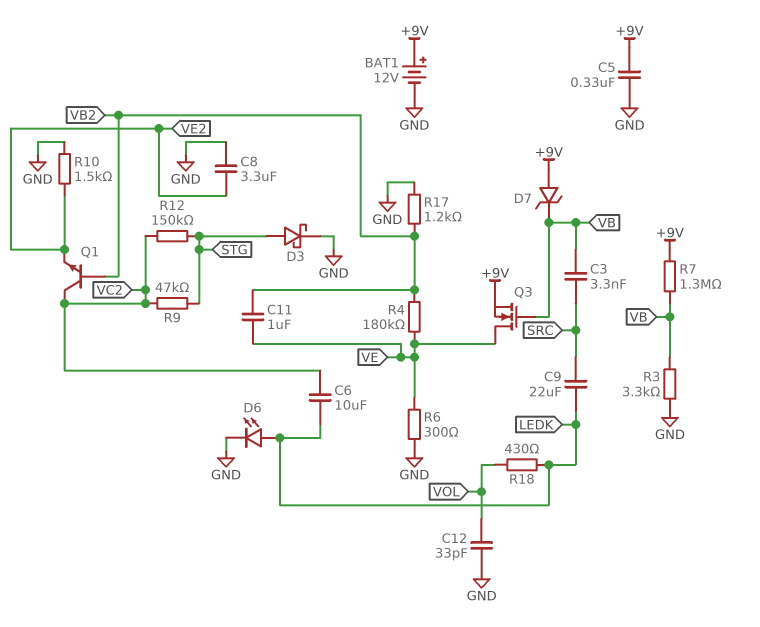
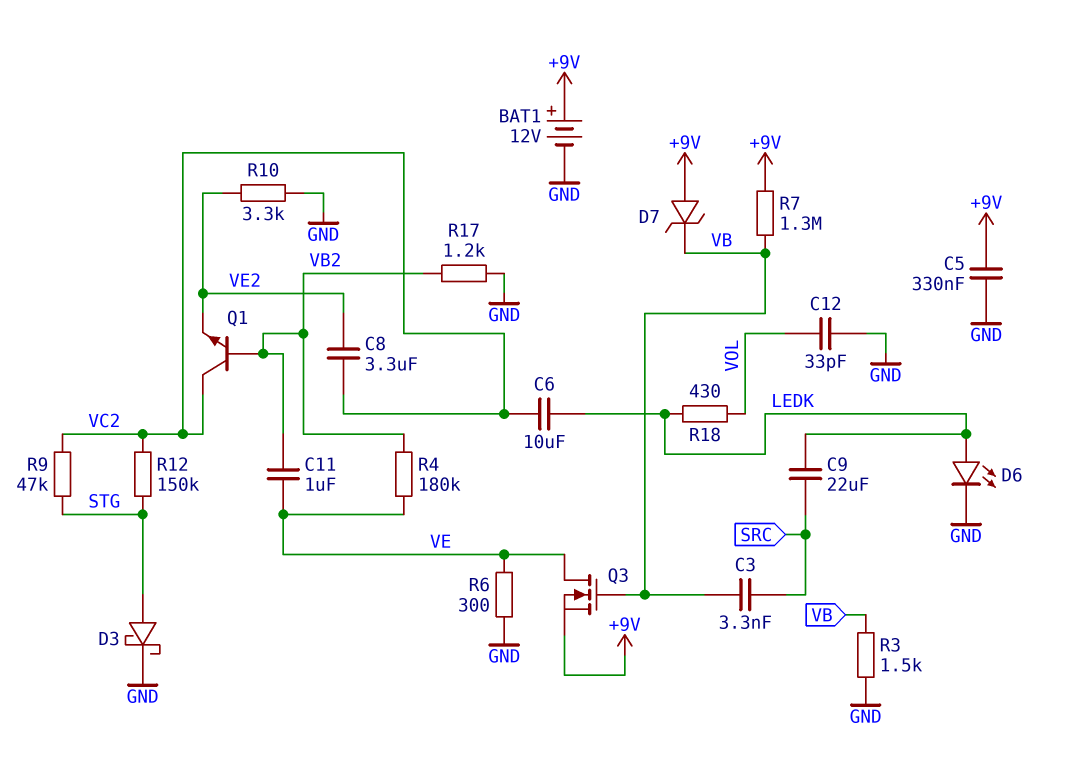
C8: 3.3uF (GND, VE2) -> 3.3uF (VC2, VE2)
R3: 3.3k (GND, VB) -> 1.5k (GND, VB)
R10: 1.5k (GND, VE2) -> 3.3k (GND, VE2)

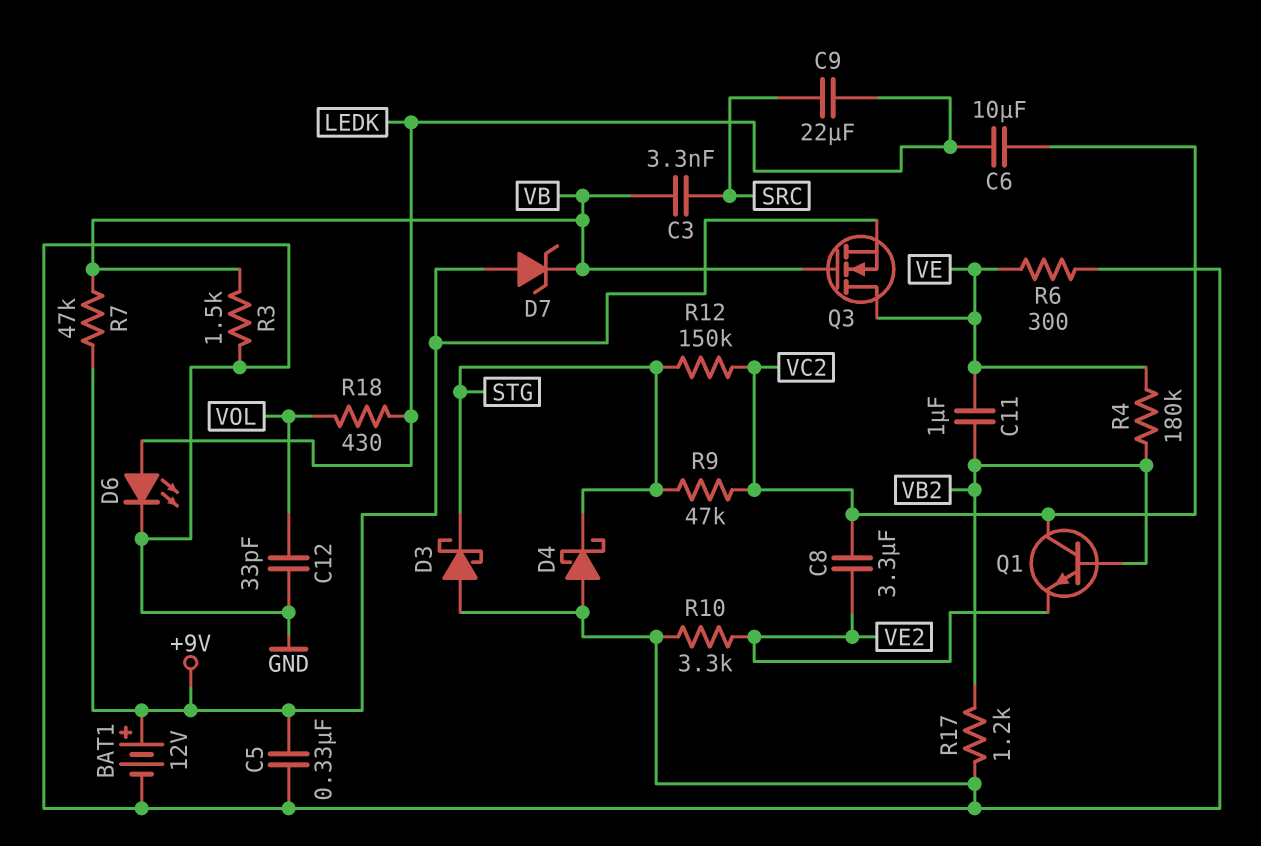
D3: schottky (A STG, K GND) -> schottky (A GND, K STG)
D4: none -> schottky (A GND, K STG)
R7: 1.3M (+9V, VB) -> 47k (+9V, VB)

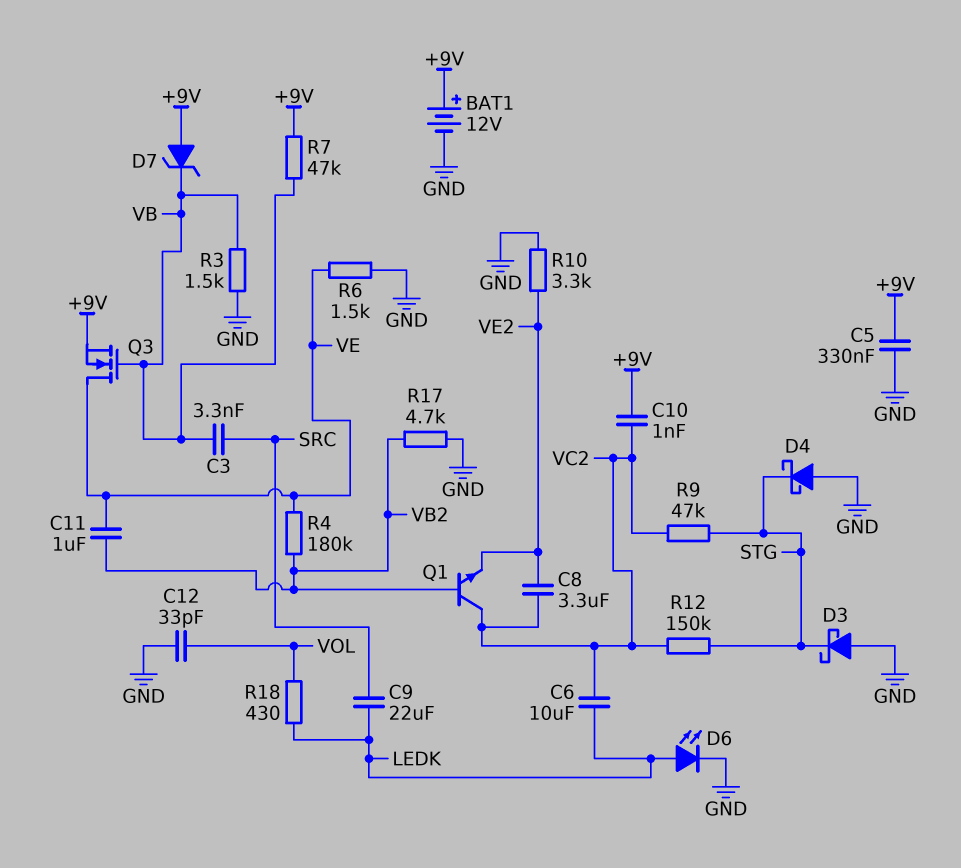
C10: none -> 1nF (+9V, VC2)
R6: 300 (GND, VE) -> 1.5k (GND, VE)
R17: 1.2k (GND, VB2) -> 4.7k (GND, VB2)

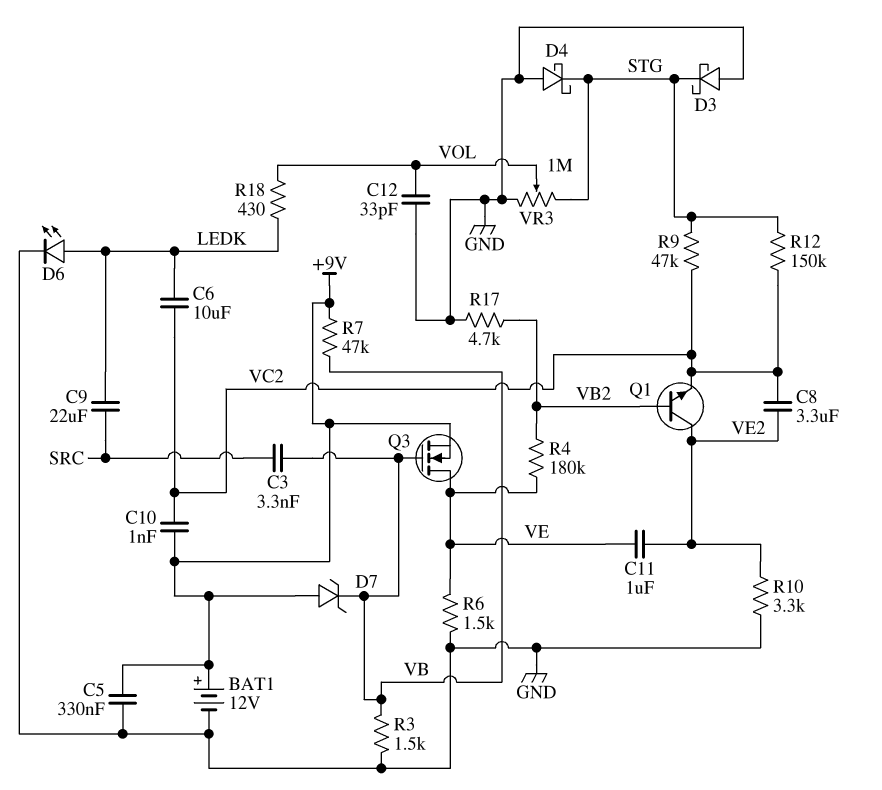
C11: 1uF (VB2, VE) -> 1uF (VE, VE2)
Q1: NPN (B VB2, C VC2, E VE2) -> NPN (B VB2, C VE2, E VC2)
VR3: none -> 1M (GND, STG, wiper VOL)

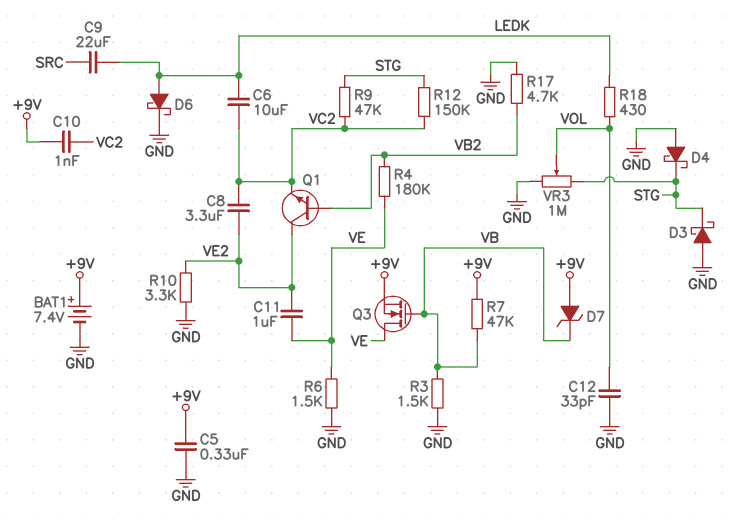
BAT1: 12V (plus +9V, minus GND) -> 7.4V (plus +9V, minus GND)
C3: 3.3nF (SRC, VB) -> none
D6: LED (A LEDK, K GND) -> schottky (A LEDK, K GND)

